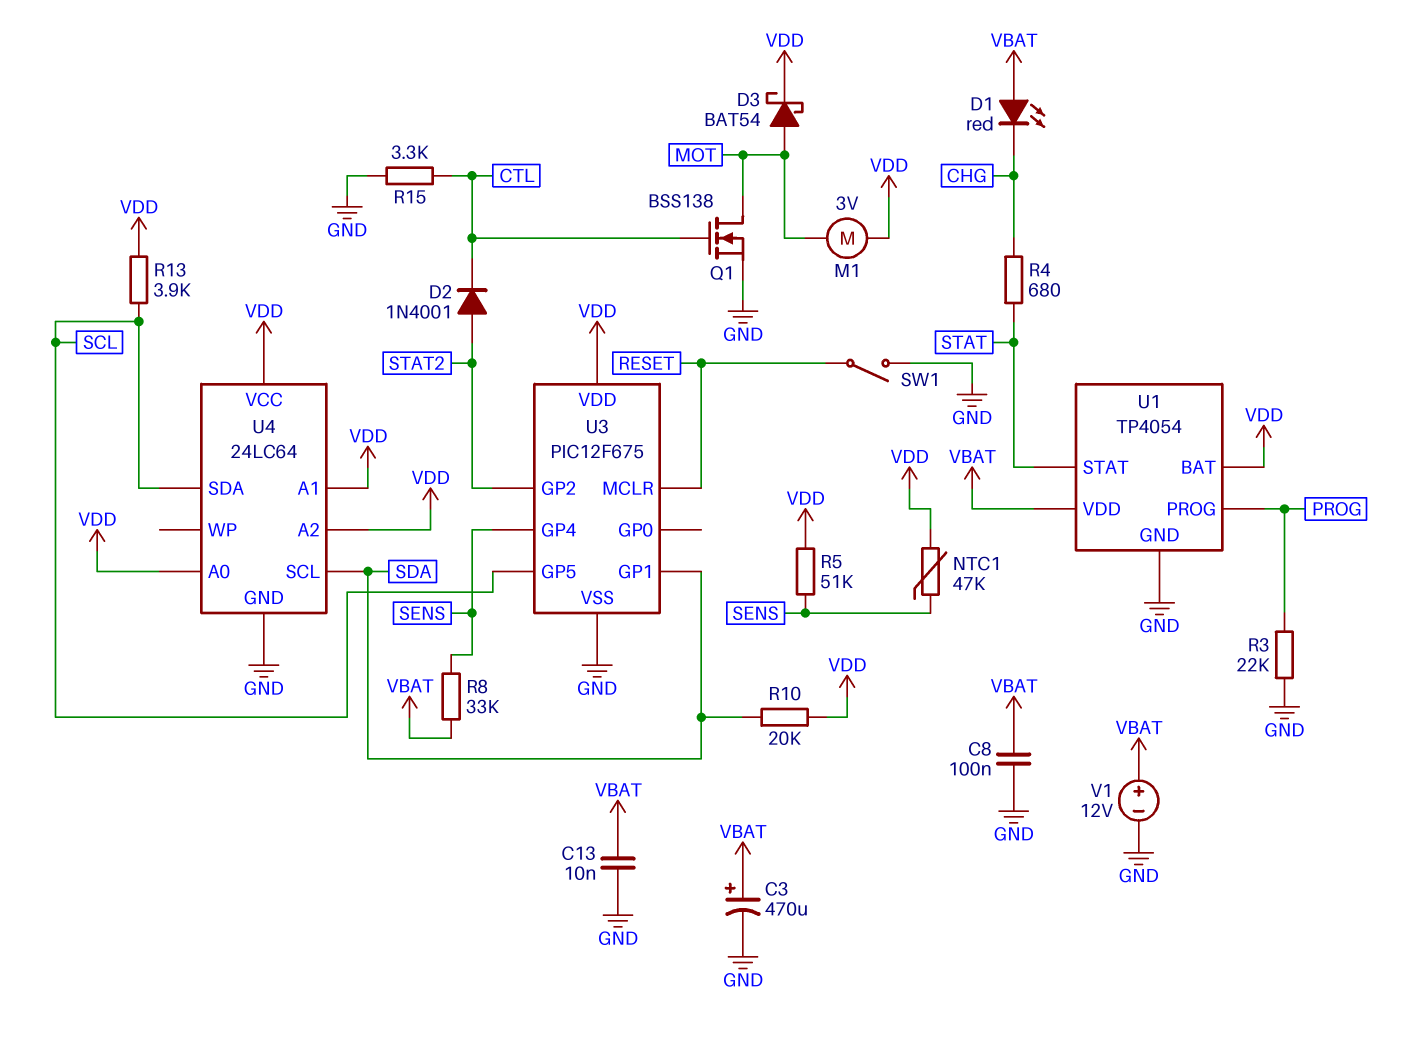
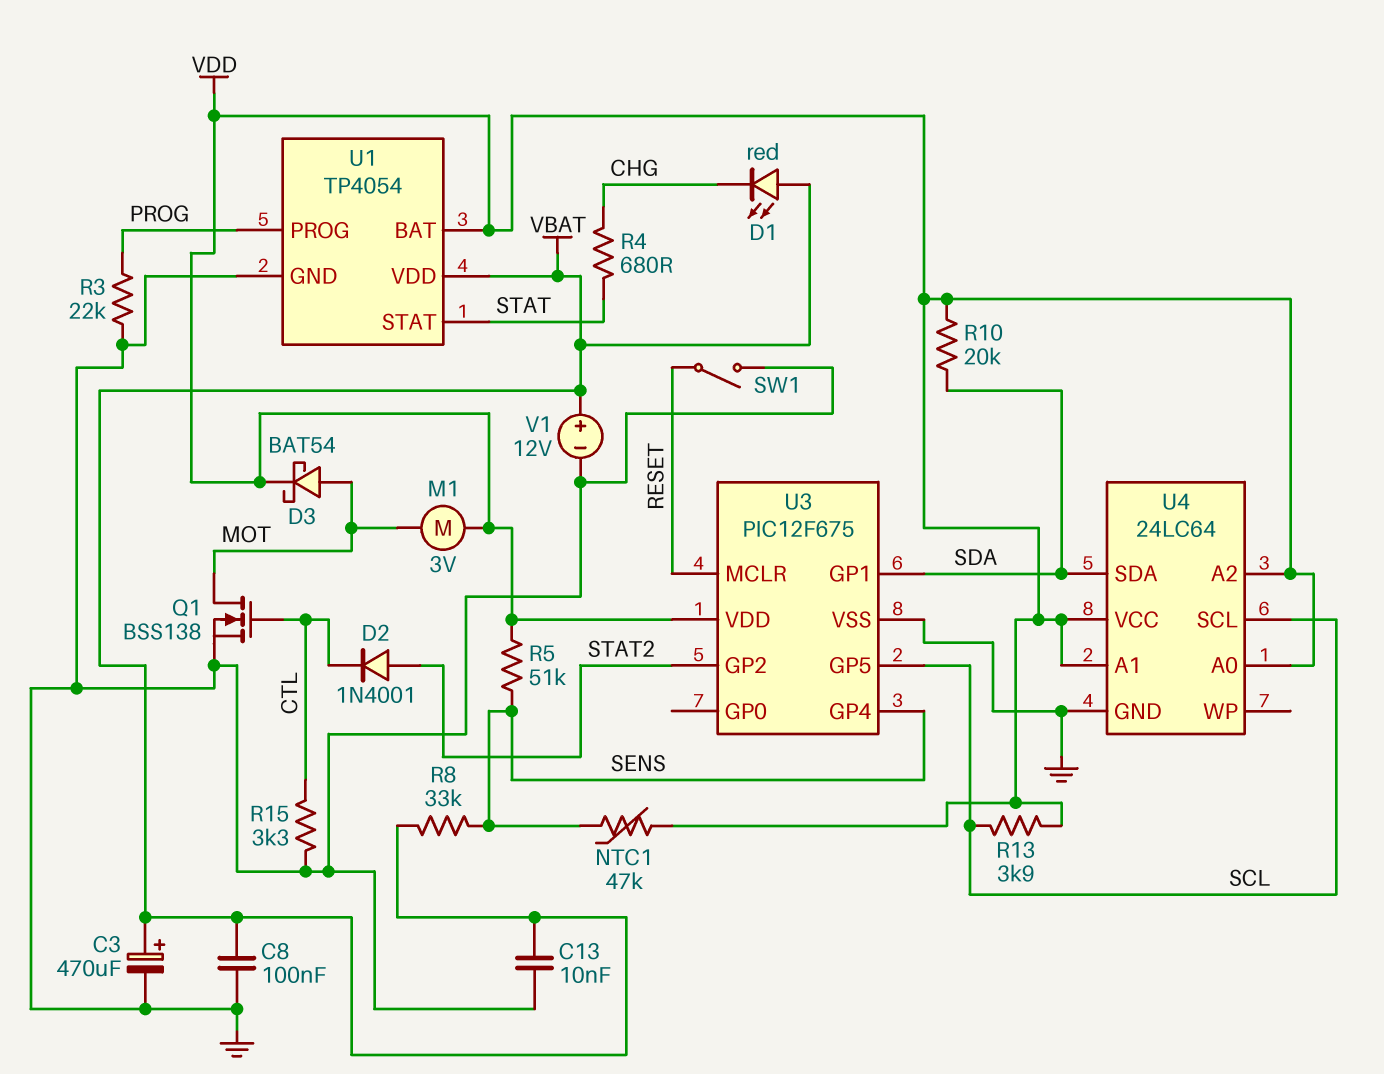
U4 pin SCL: SDA -> SCL
U4 pin SDA: SCL -> SDA

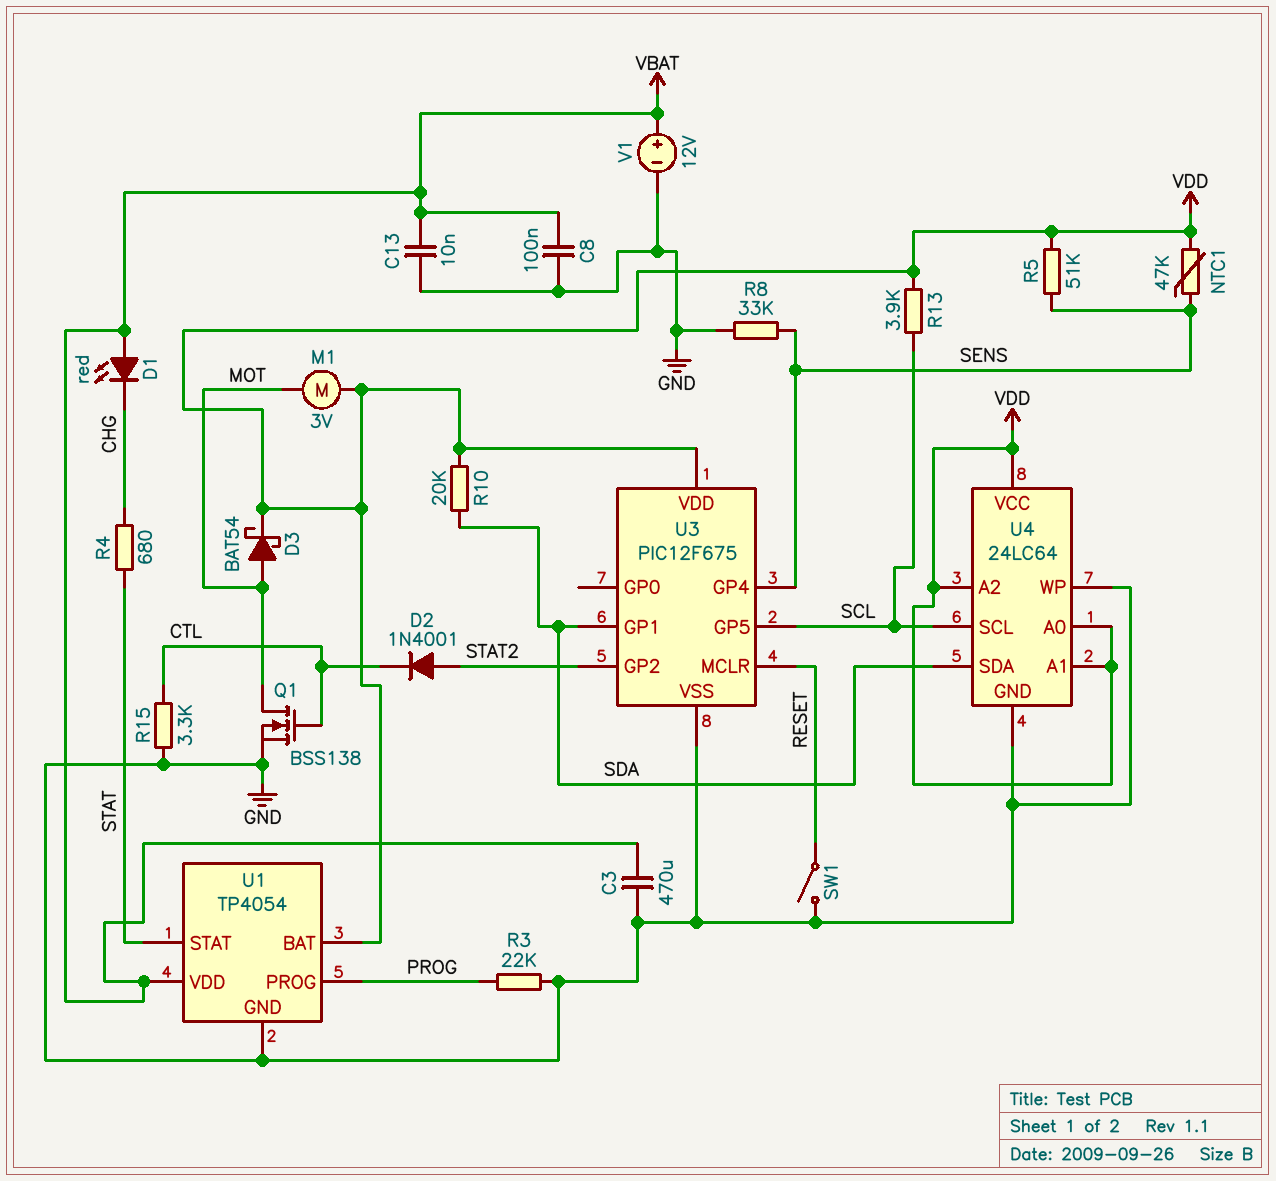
C3: 470uF (plus VBAT, minus GND) -> 470uF (GND, VBAT)
R8: 33k (SENS, VBAT) -> 33k (GND, SENS)
U4 pin WP: none -> GND

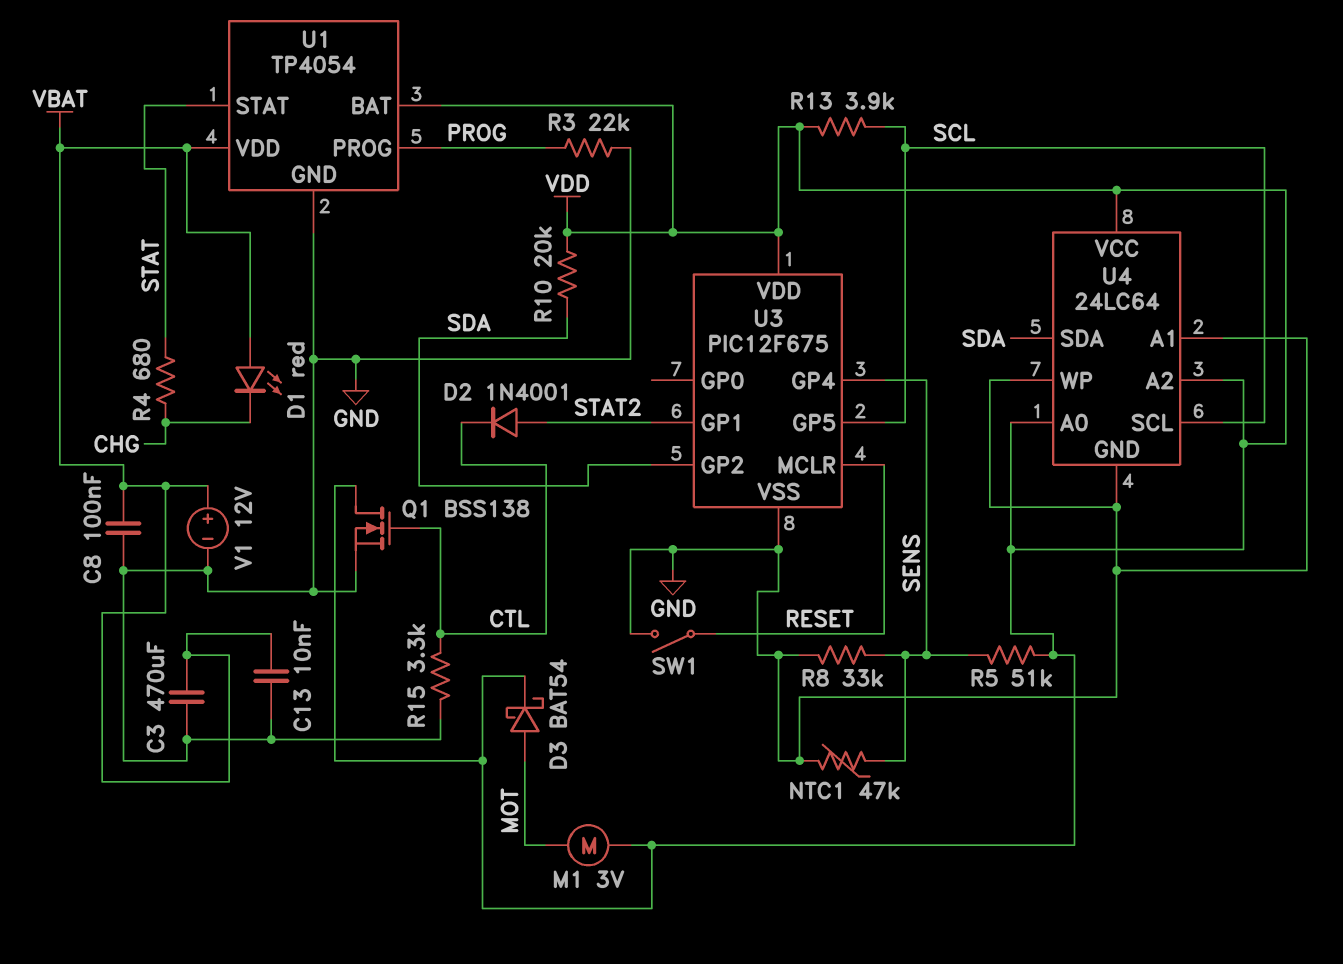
NTC1: 47k (SENS, VDD) -> 47k (GND, SENS)
Q1: NMOS BSS138 (G CTL, D MOT, S GND) -> NMOS BSS138 (G CTL, D VDD, S GND)
U3 pin GP1: SDA -> STAT2
U3 pin GP2: STAT2 -> SDA
U4 pin A1: VDD -> GND

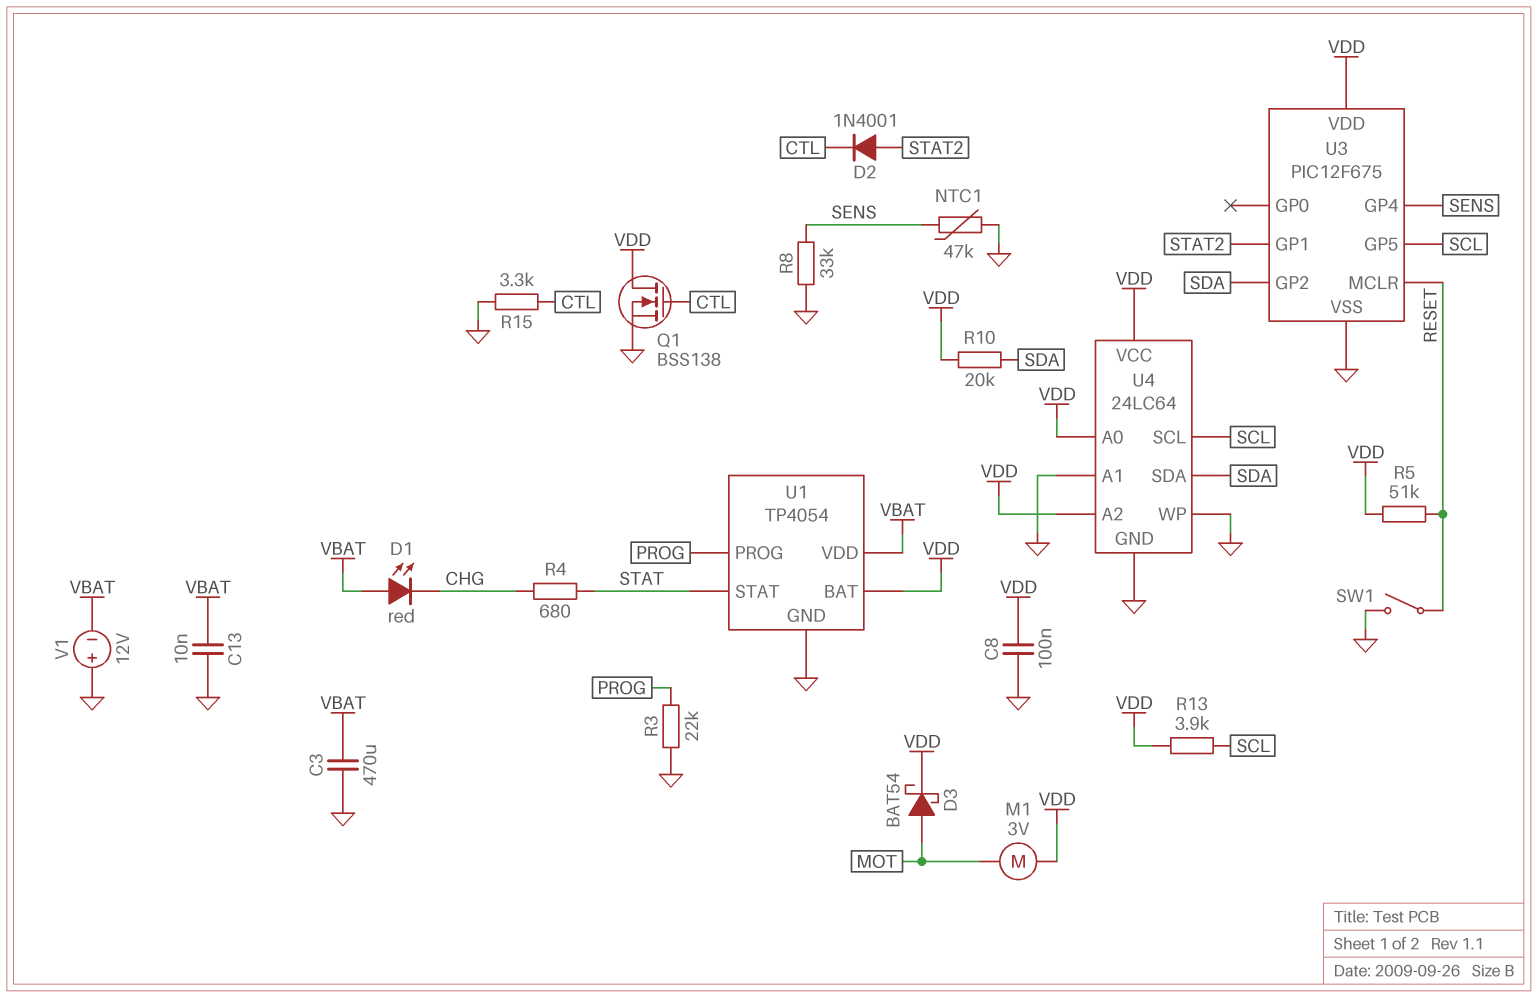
C8: 100nF (GND, VBAT) -> 100nF (GND, VDD)
R5: 51k (SENS, VDD) -> 51k (RESET, VDD)
V1: 12V (plus VBAT, minus GND) -> 12V (plus GND, minus VBAT)

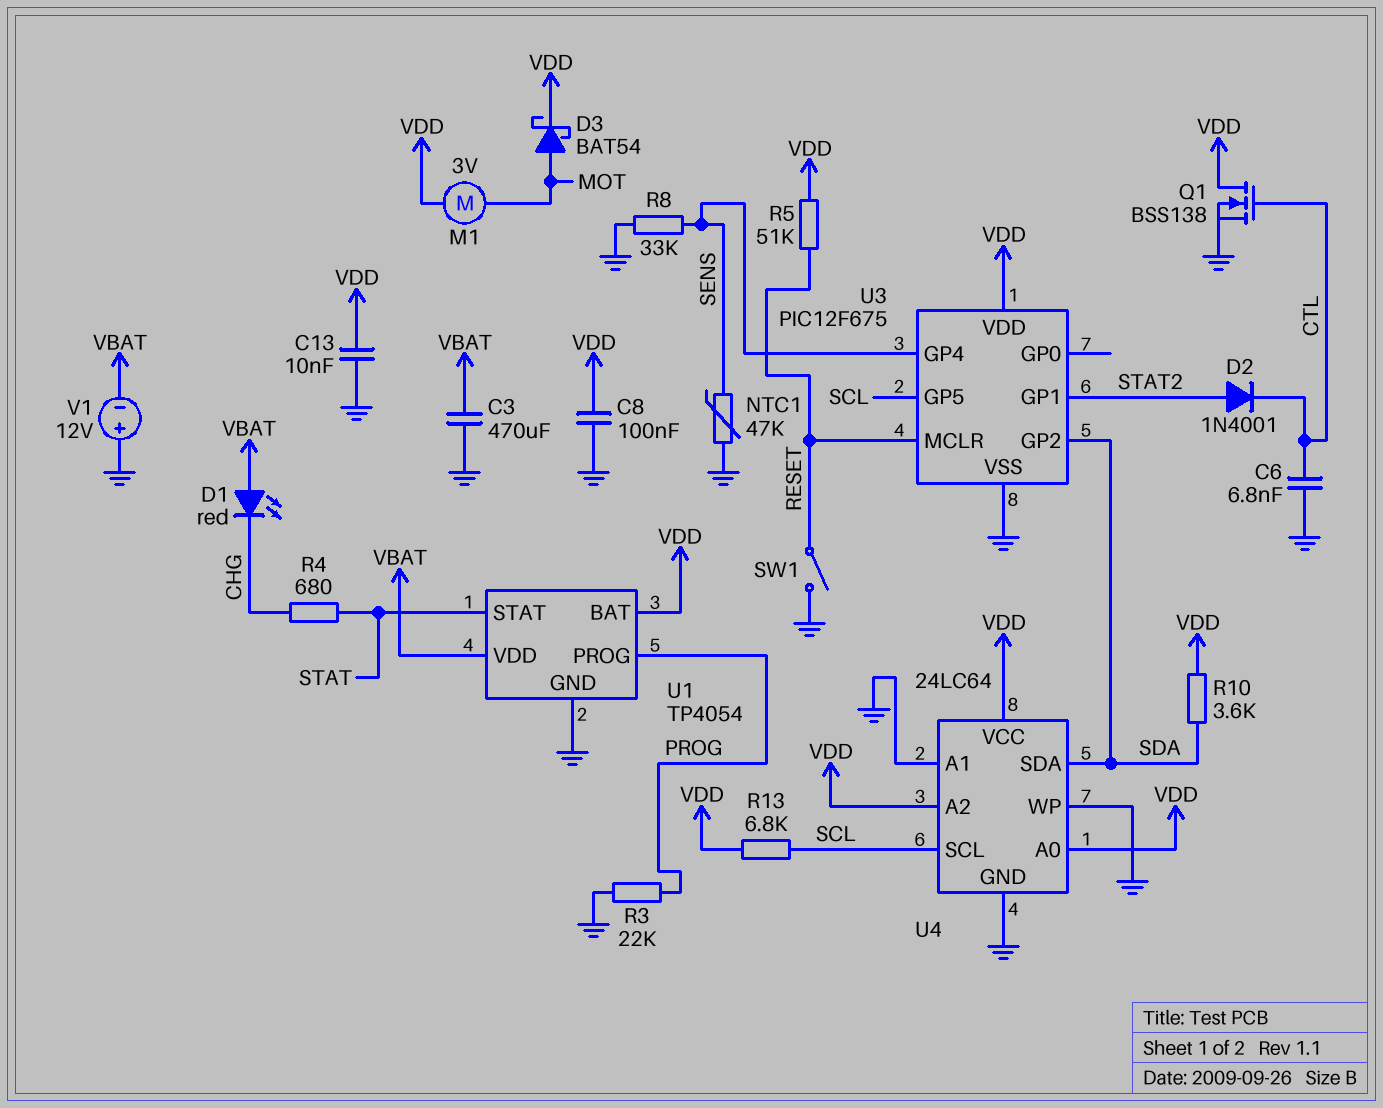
C6: none -> 6.8nF (CTL, GND)
C13: 10nF (GND, VBAT) -> 10nF (GND, VDD)
R10: 20k (SDA, VDD) -> 3.6k (SDA, VDD)
R13: 3.9k (SCL, VDD) -> 6.8k (SCL, VDD)
R15: 3.3k (CTL, GND) -> none

